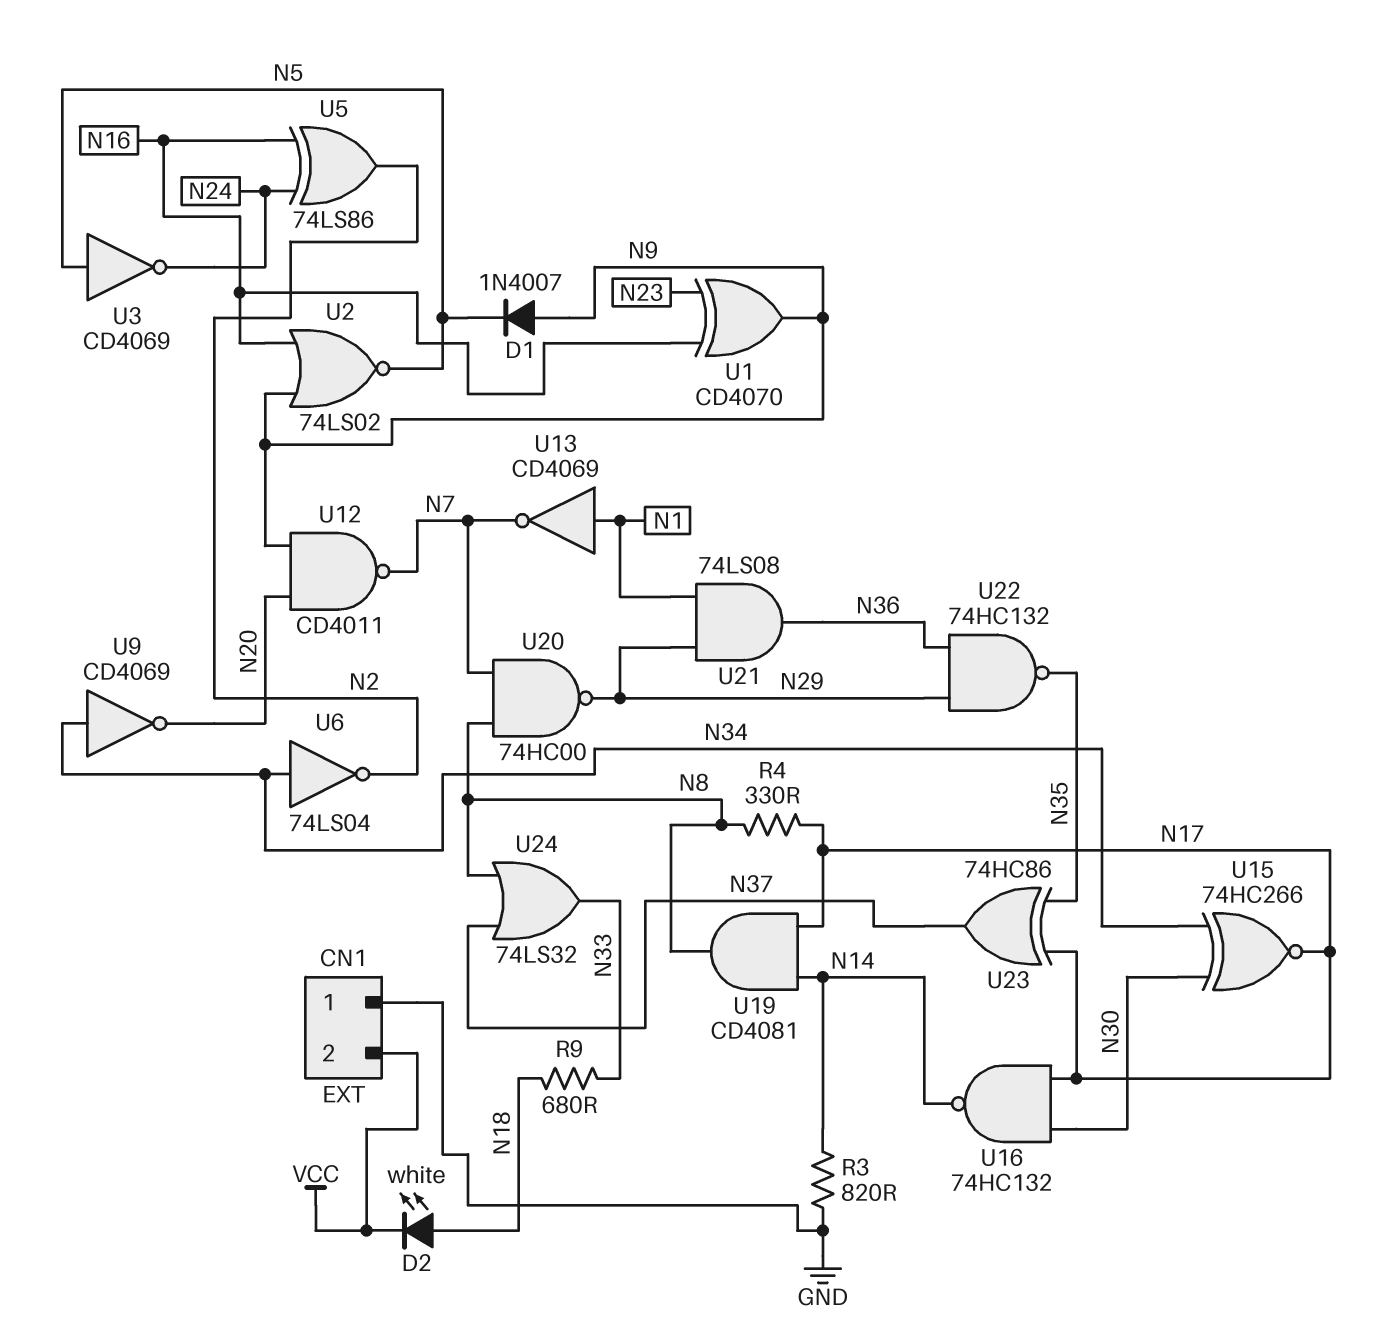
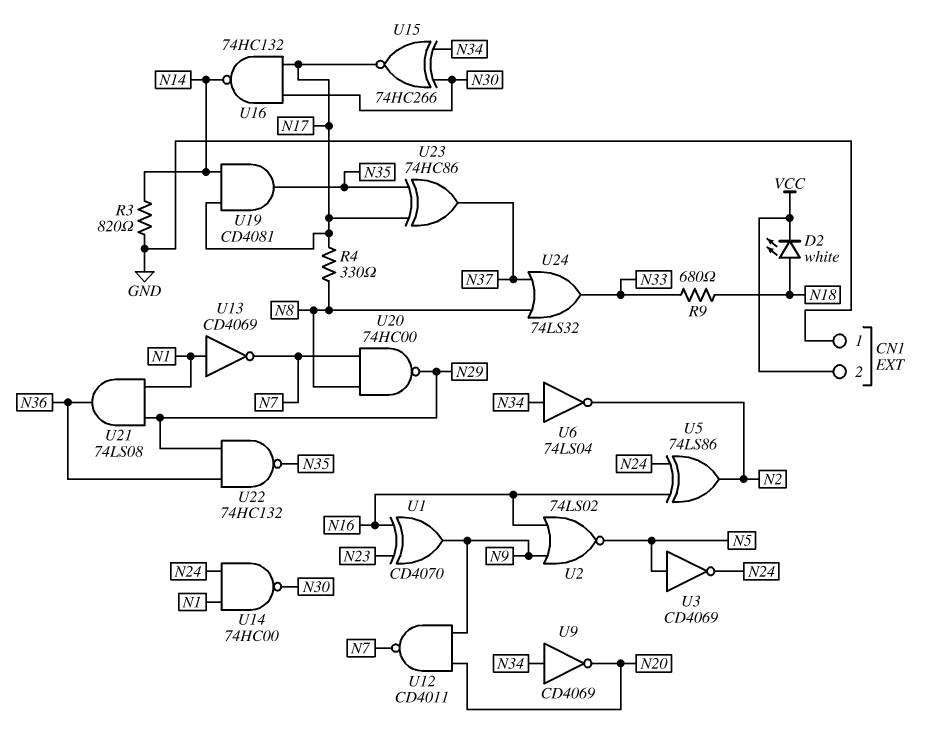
D1: diode 1N4007 (A N9, K N5) -> none
U14: none -> NAND 74HC00 (in N1, in N24, out N30)
U19: AND CD4081 (in N14, in N17, out N8) -> AND CD4081 (in N14, in N17, out N35)

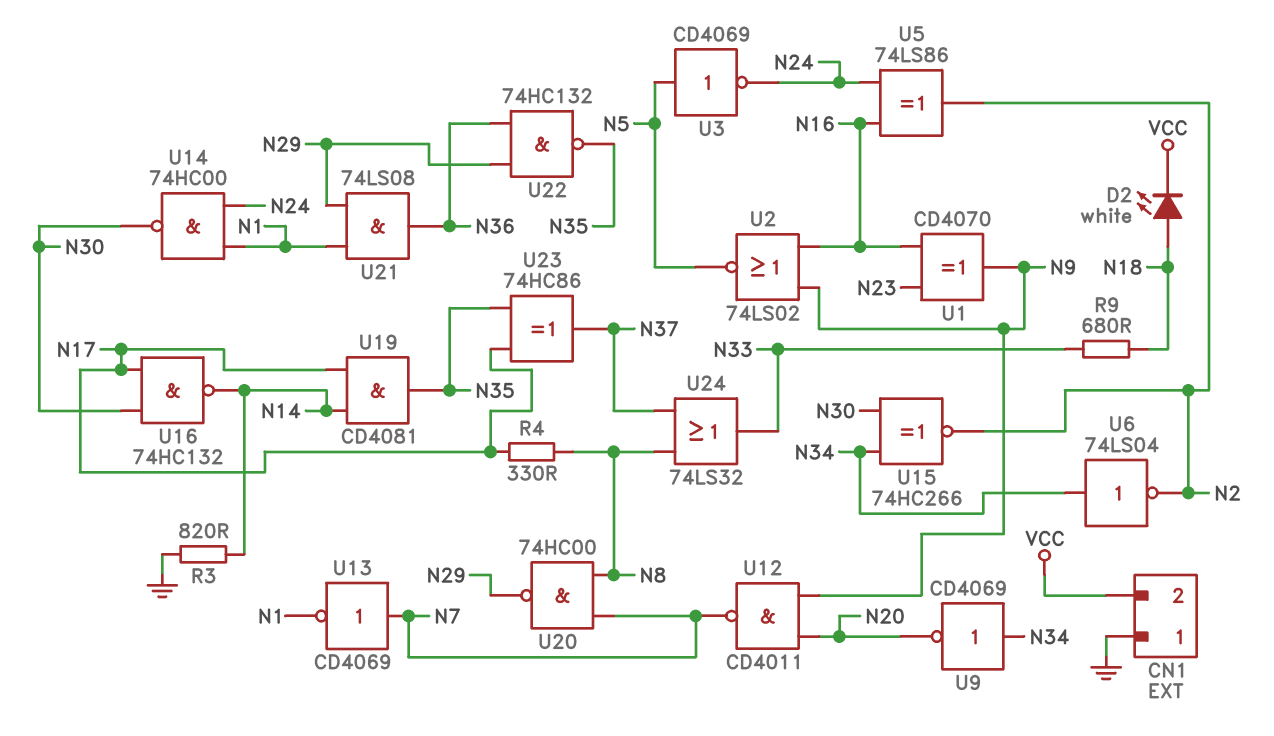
U13: NOT CD4069 (in N1, out N7) -> NOT CD4069 (in N7, out N1)
U15: XNOR 74HC266 (in N30, in N34, out N17) -> XNOR 74HC266 (in N30, in N34, out N2)

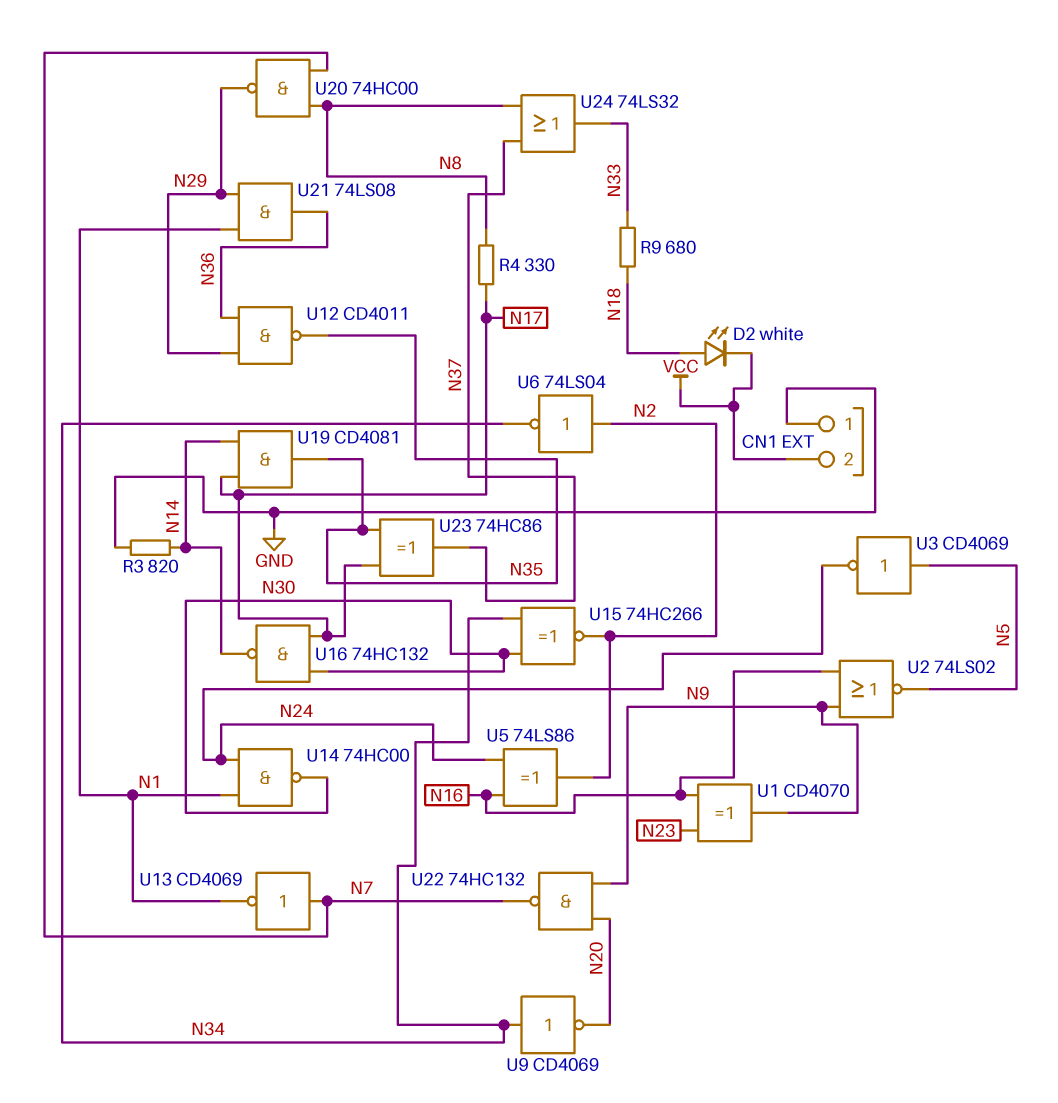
U6: NOT 74LS04 (in N34, out N2) -> NOT 74LS04 (in N2, out N34)
U12: NAND CD4011 (in N9, in N20, out N7) -> NAND CD4011 (in N29, in N36, out N35)
U22: NAND 74HC132 (in N29, in N36, out N35) -> NAND 74HC132 (in N9, in N20, out N7)

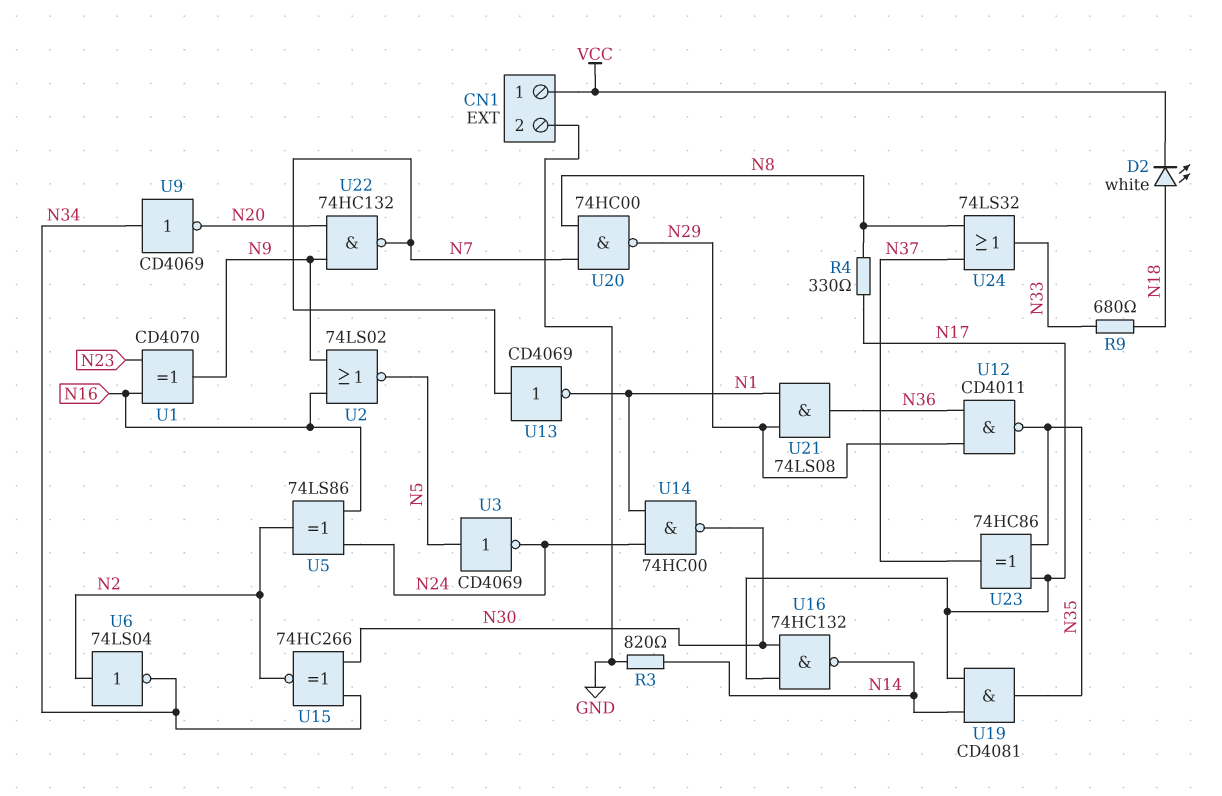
CN1 pin 1: GND -> VCC
CN1 pin 2: VCC -> GND

